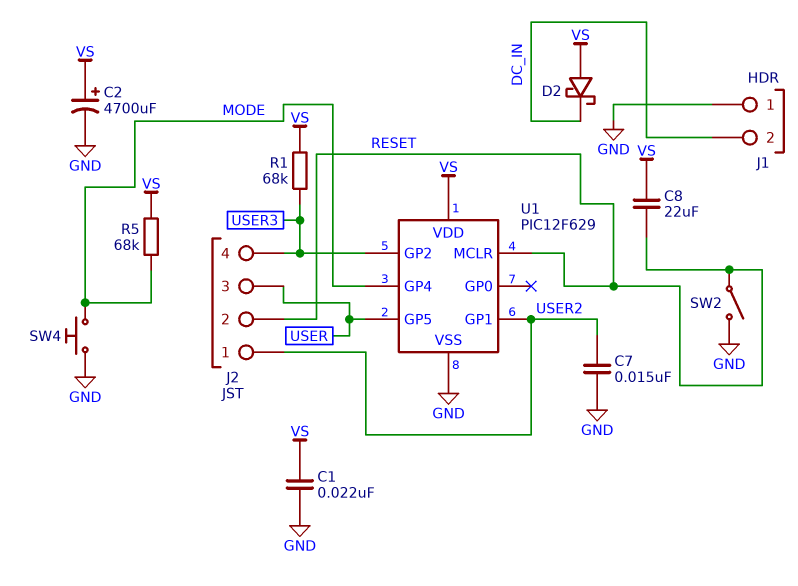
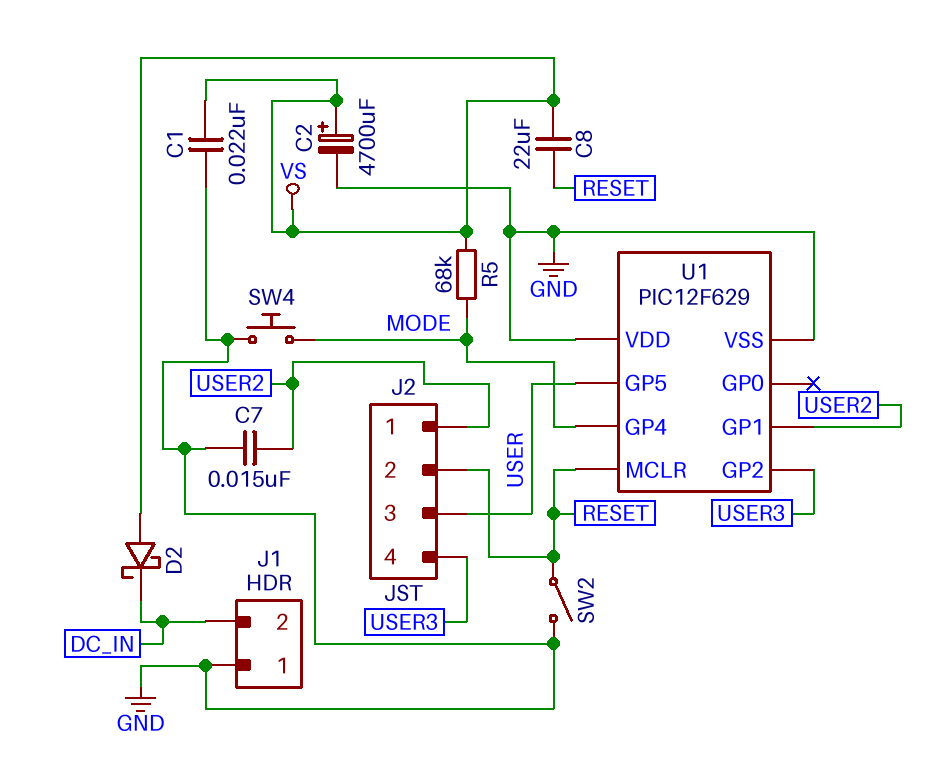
R1: 68k (USER3, VS) -> none
U1 pin VDD: VS -> GND

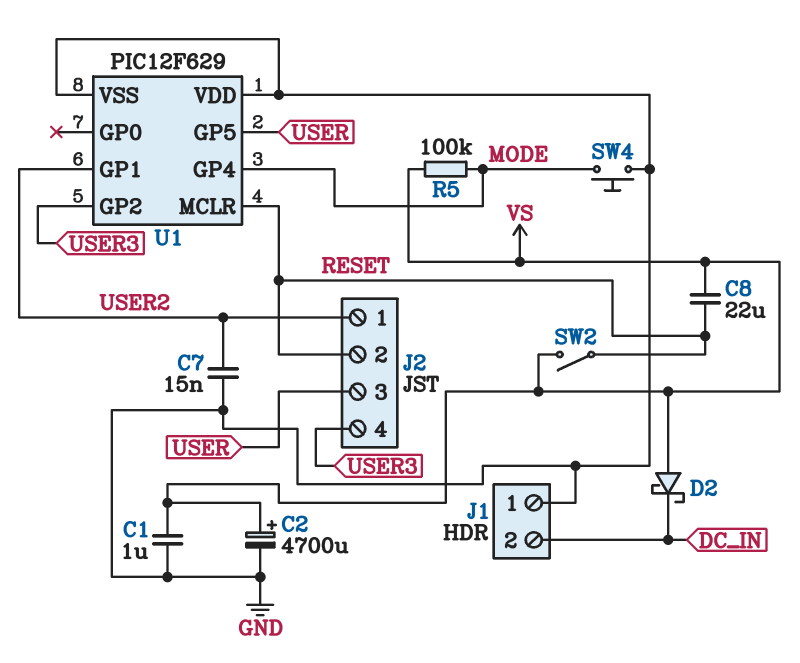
C1: 22nF (GND, VS) -> 1uF (GND, VS)
R5: 68k (MODE, VS) -> 100k (MODE, VS)
SW2: switch (GND, RESET) -> switch (RESET, VS)

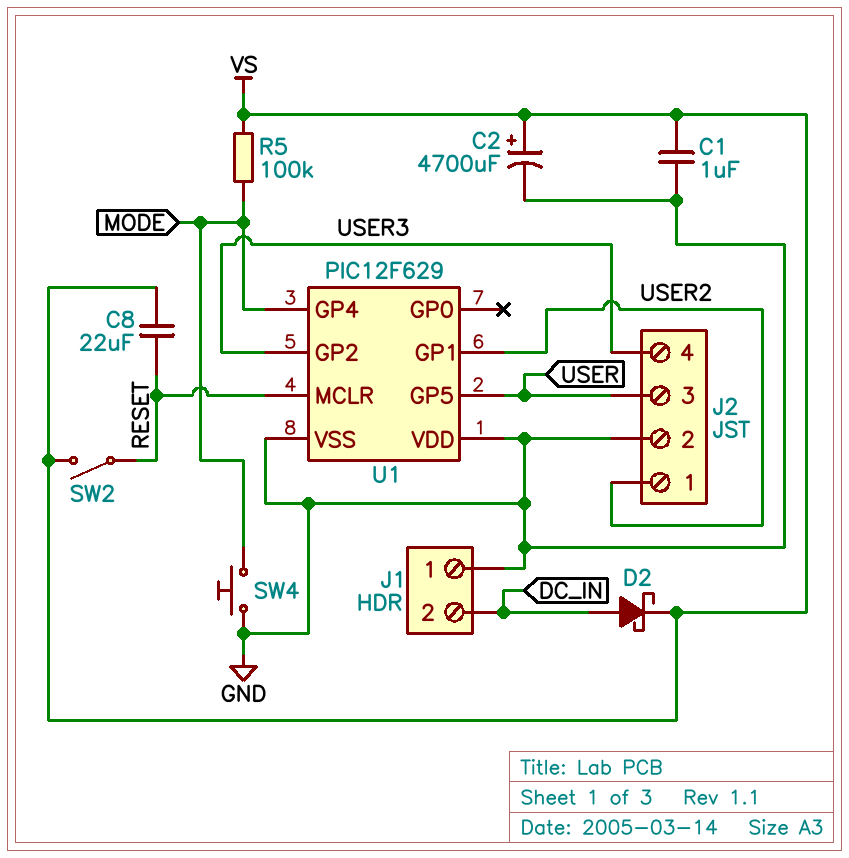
C7: 15nF (GND, USER2) -> none
D2: schottky (A VS, K DC_IN) -> schottky (A DC_IN, K VS)
J2 pin 2: RESET -> GND

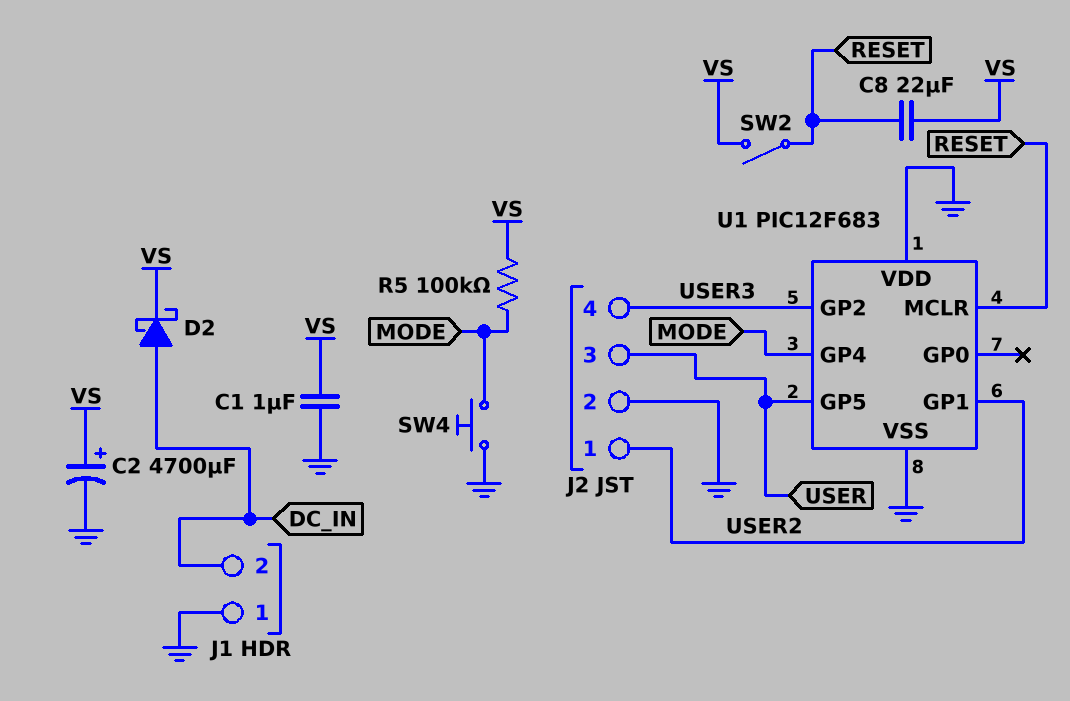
U1: PIC12F629 -> PIC12F683

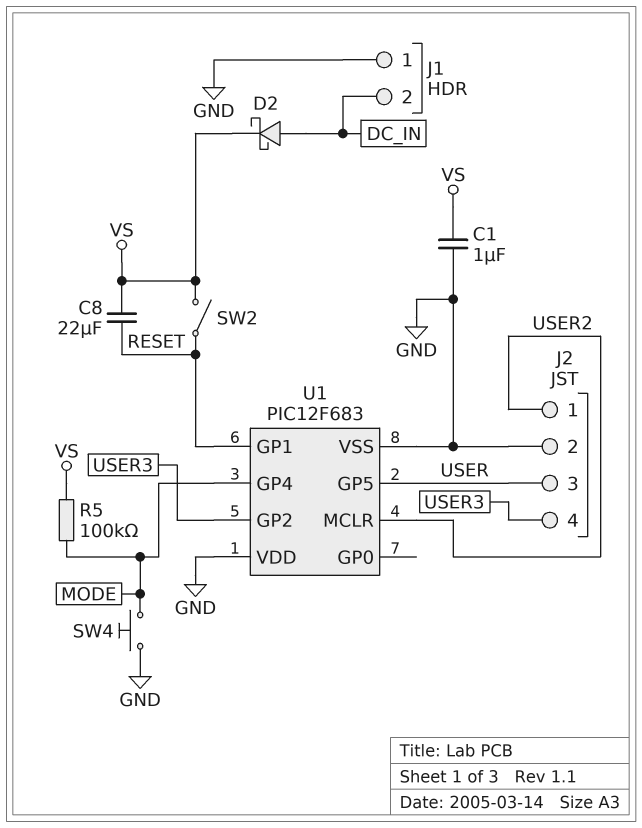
C2: 4700uF (plus VS, minus GND) -> none
U1 pin GP1: USER2 -> RESET
U1 pin MCLR: RESET -> USER2

